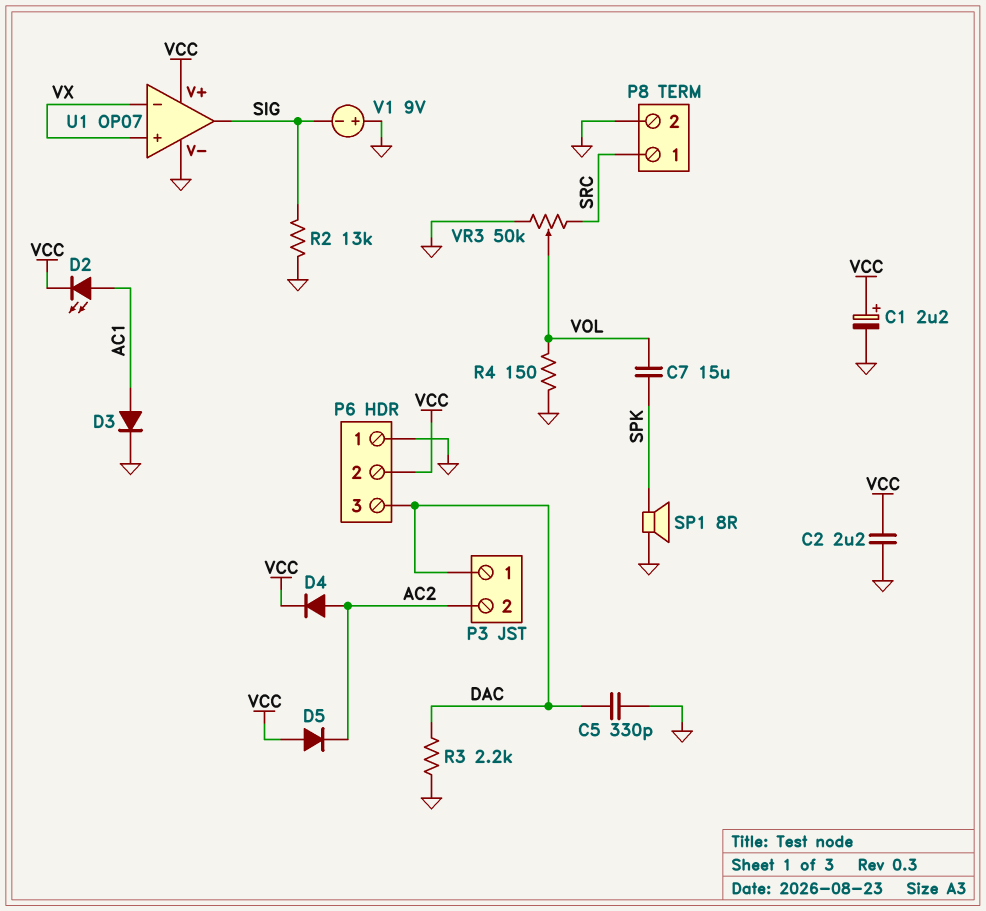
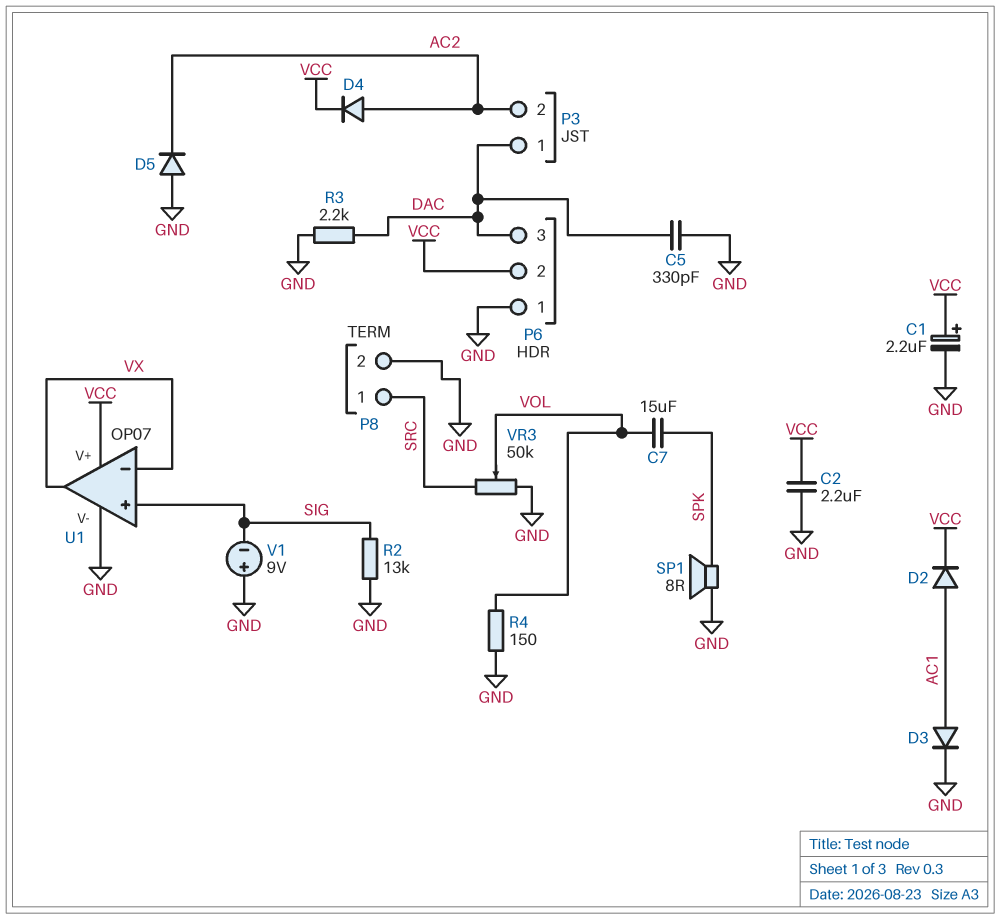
D2: LED (A AC1, K VCC) -> diode (A AC1, K VCC)
D5: diode (A VCC, K AC2) -> diode (A GND, K AC2)
U1 pin in+: VX -> SIG
U1 pin out: SIG -> VX

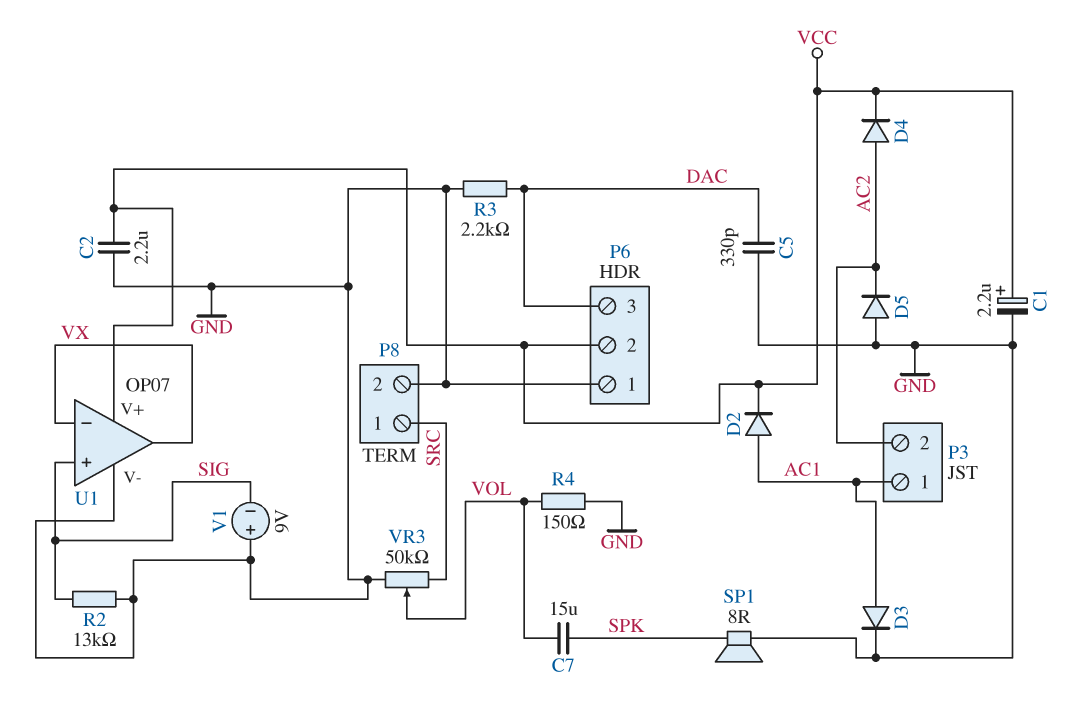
P3 pin 1: DAC -> AC1

